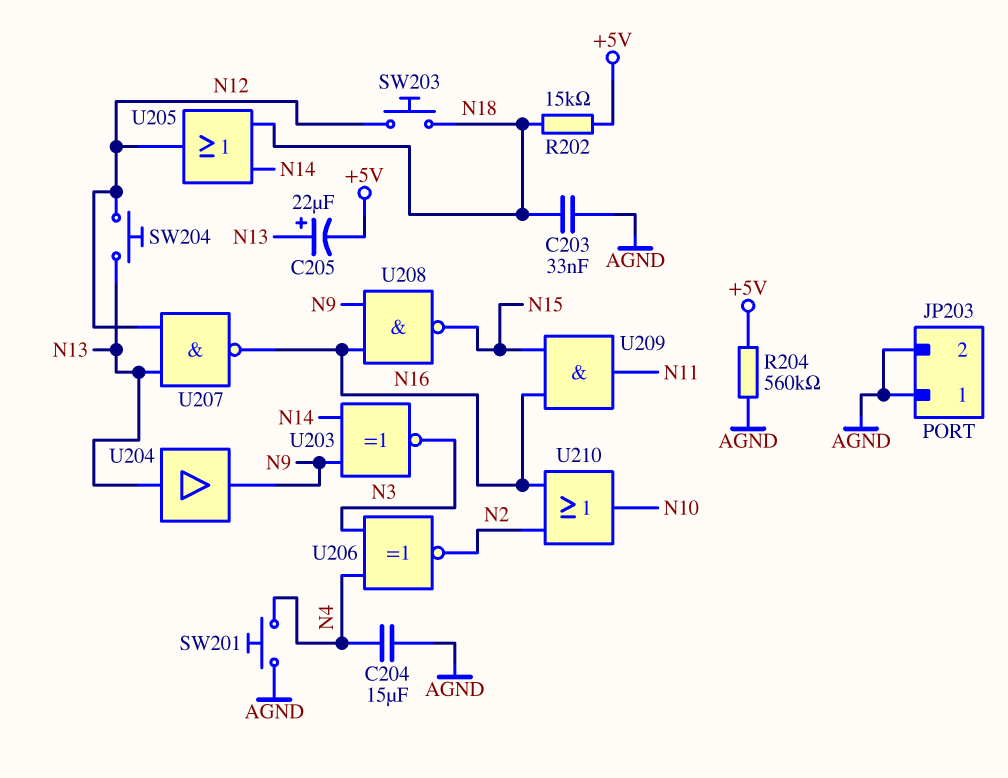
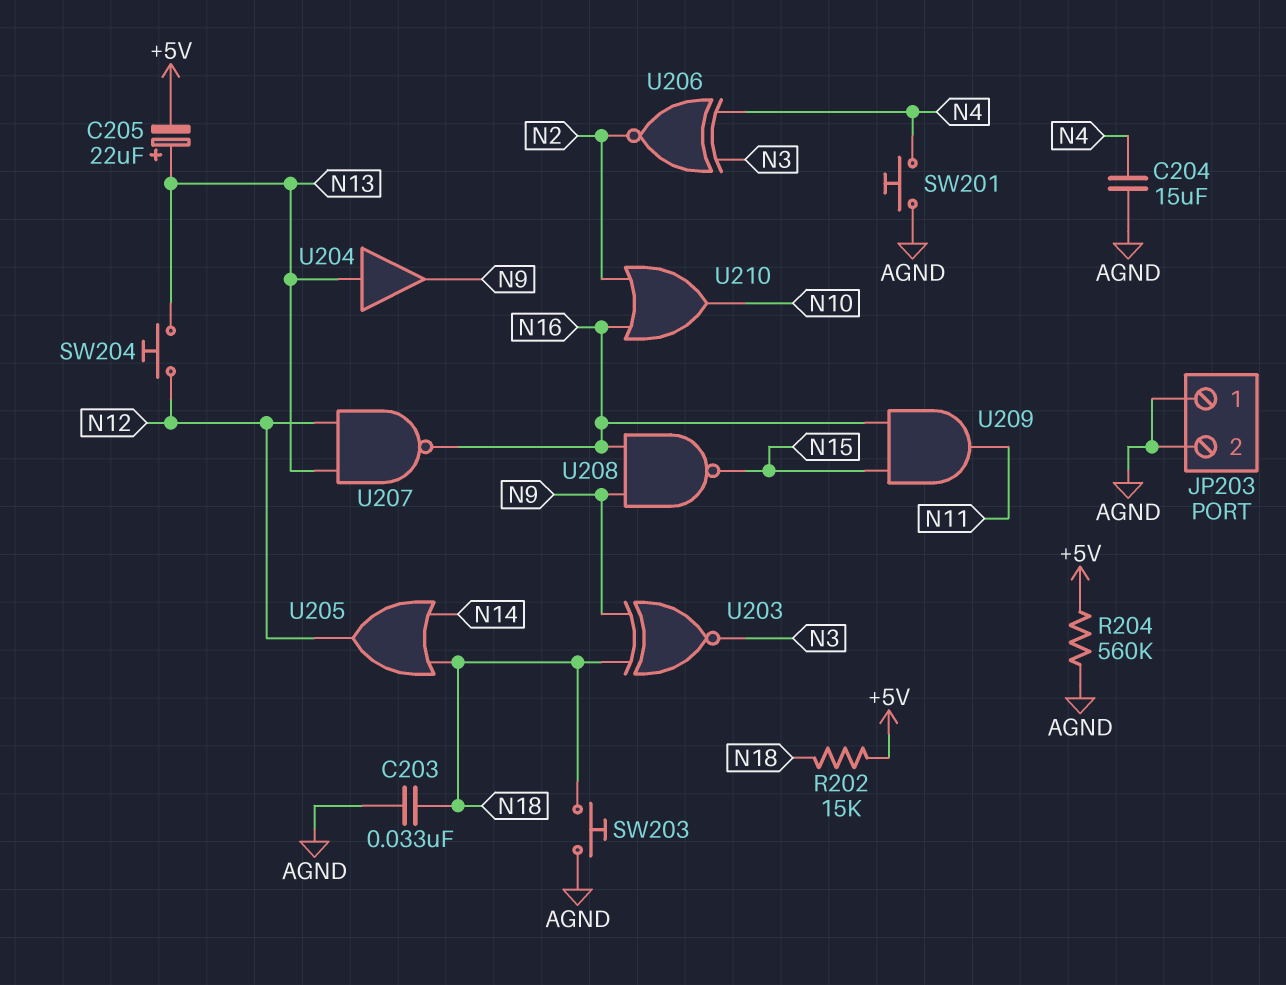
SW203: button (N12, N18) -> button (AGND, N18)
U203: XNOR (in N9, in N14, out N3) -> XNOR (in N9, in N18, out N3)

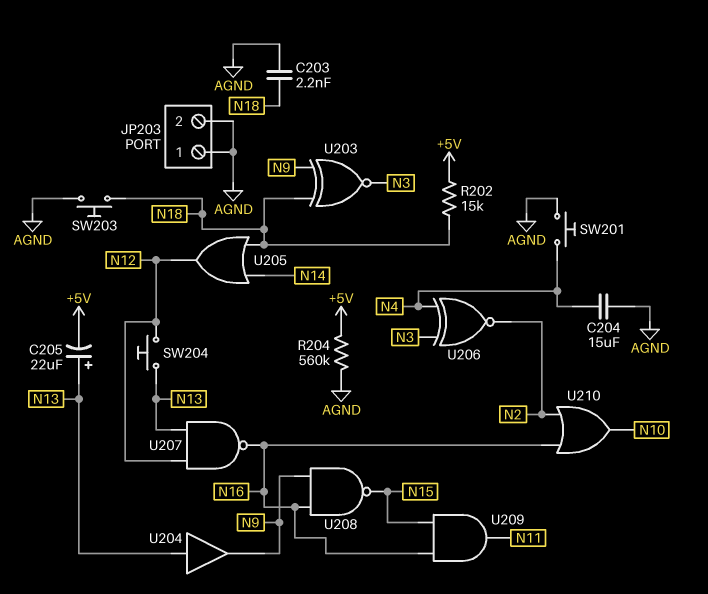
C203: 33nF (AGND, N18) -> 2.2nF (AGND, N18)

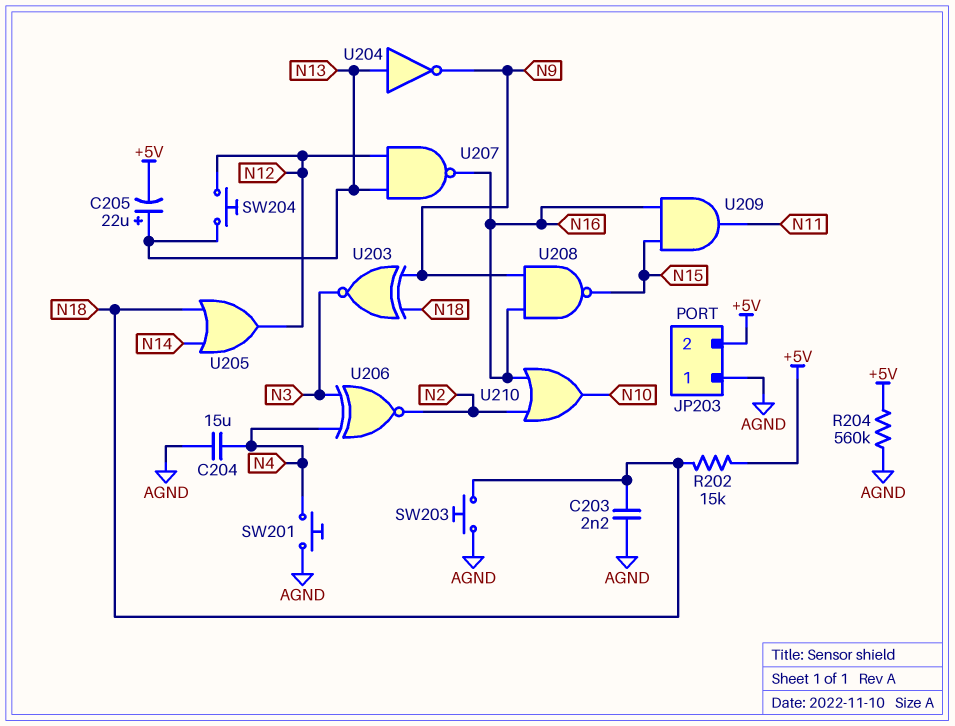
JP203 pin 2: AGND -> +5V
U204: buffer (in N13, out N9) -> NOT (in N13, out N9)

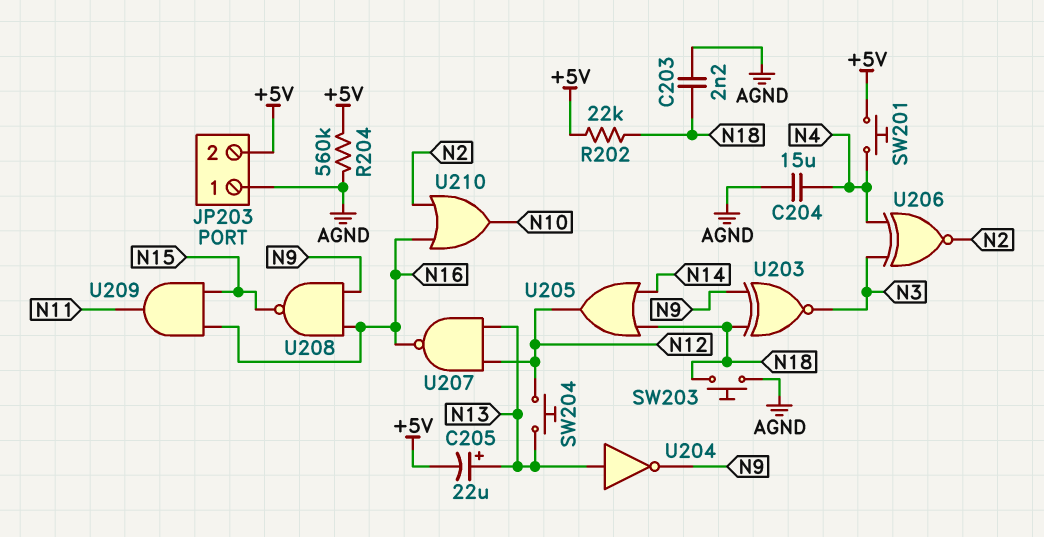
R202: 15k (+5V, N18) -> 22k (+5V, N18)
SW201: button (AGND, N4) -> button (+5V, N4)

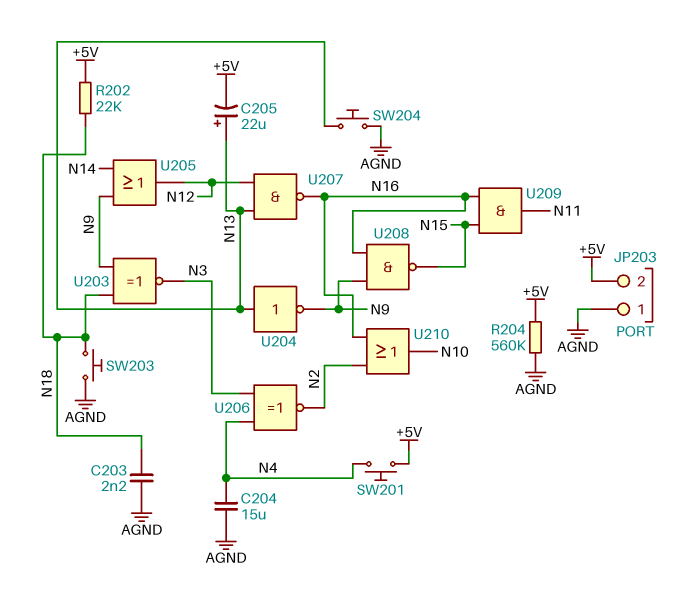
SW204: button (N12, N13) -> button (AGND, N13)
U205: OR (in N14, in N18, out N12) -> OR (in N9, in N14, out N12)

